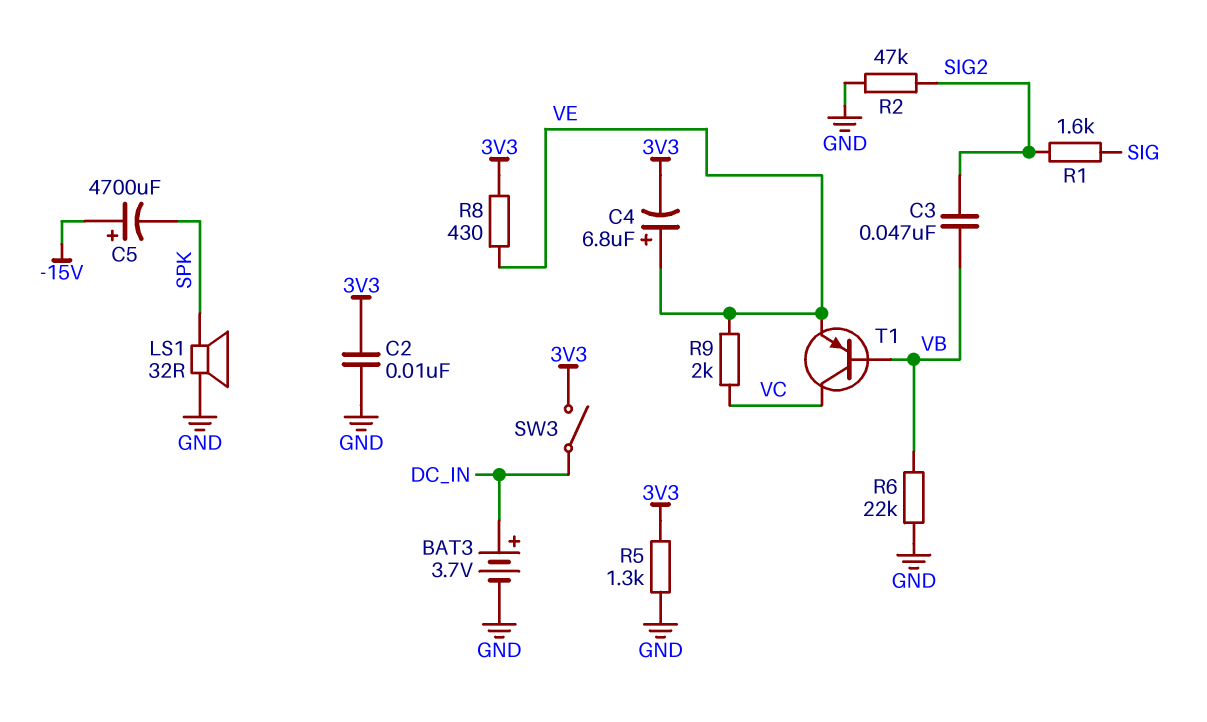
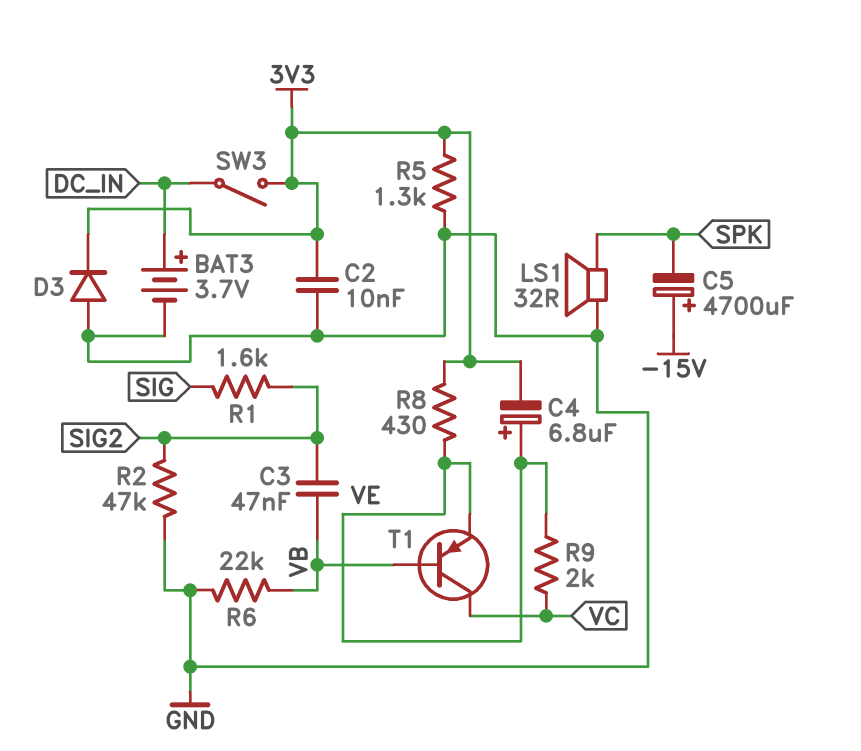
D3: none -> diode (A GND, K 3V3)

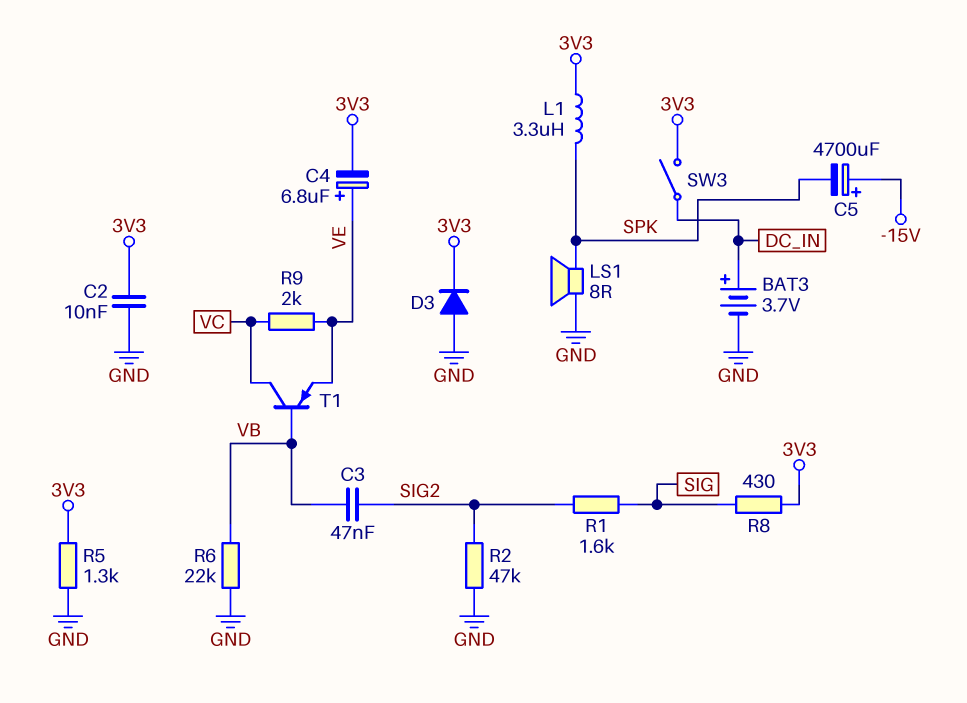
L1: none -> 3.3uH (3V3, SPK)
LS1: speaker 32R (GND, SPK) -> speaker 8R (GND, SPK)
R8: 430 (3V3, VE) -> 430 (3V3, SIG)

